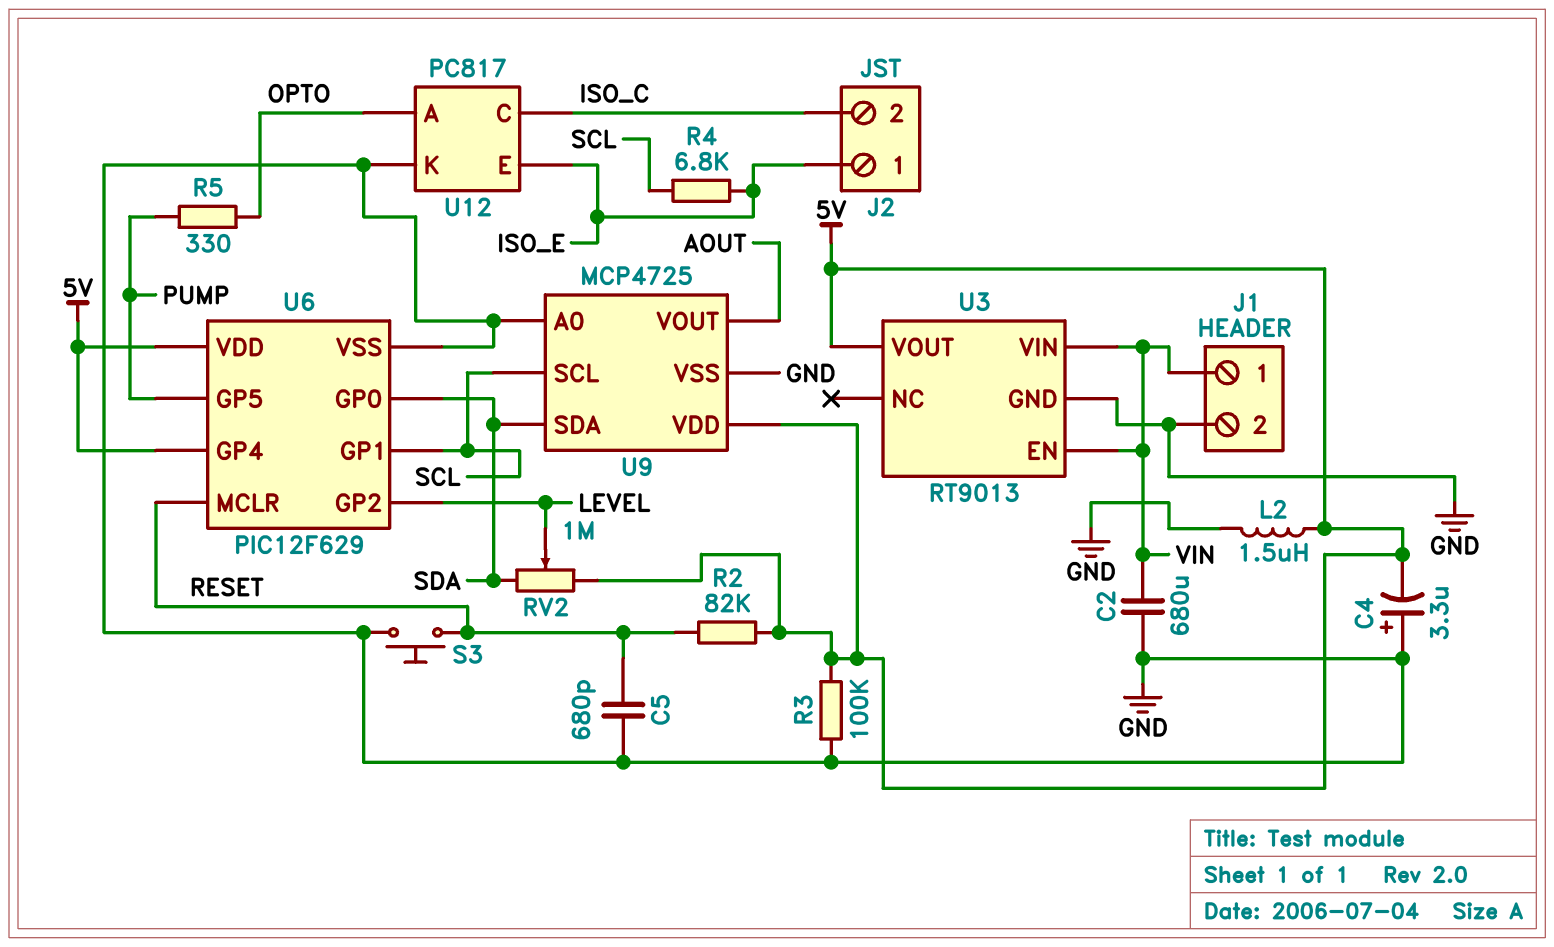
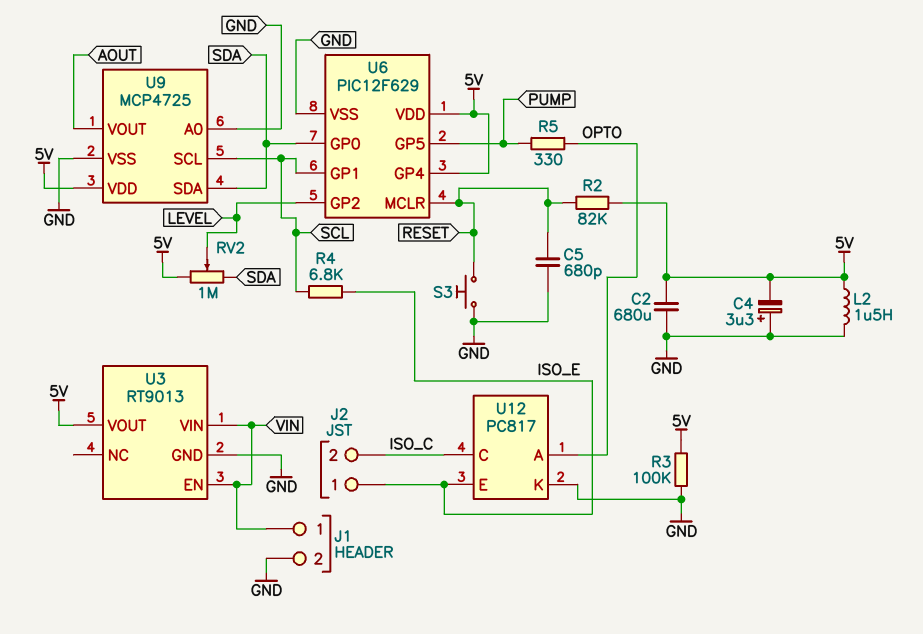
C2: 680uF (GND, VIN) -> 680uF (5V, GND)

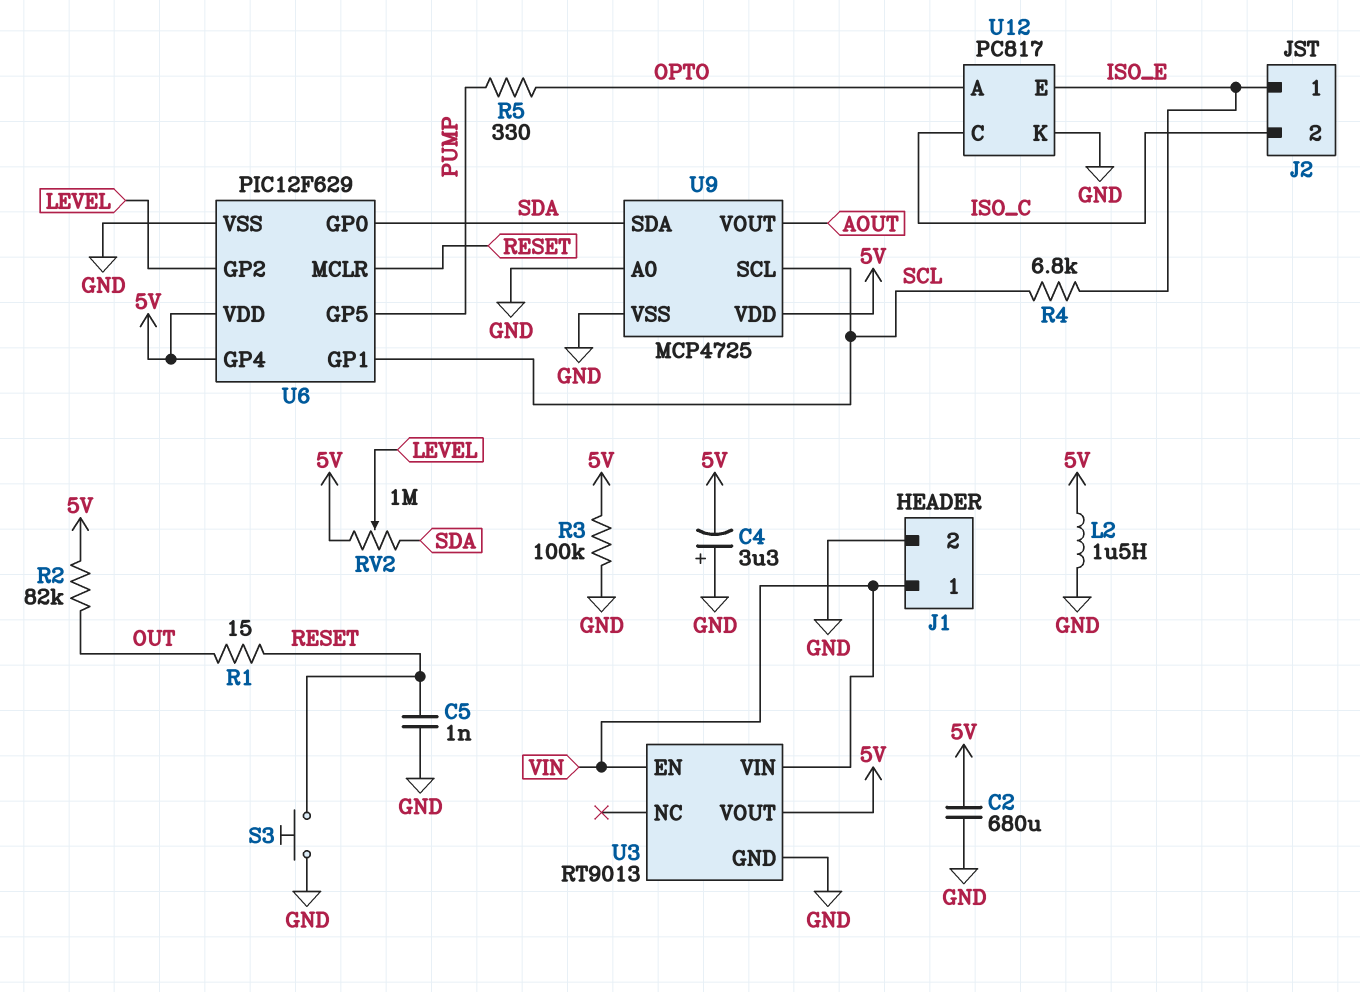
C5: 680pF (GND, RESET) -> 1nF (GND, RESET)
R1: none -> 15 (OUT, RESET)
R2: 82k (5V, RESET) -> 82k (5V, OUT)

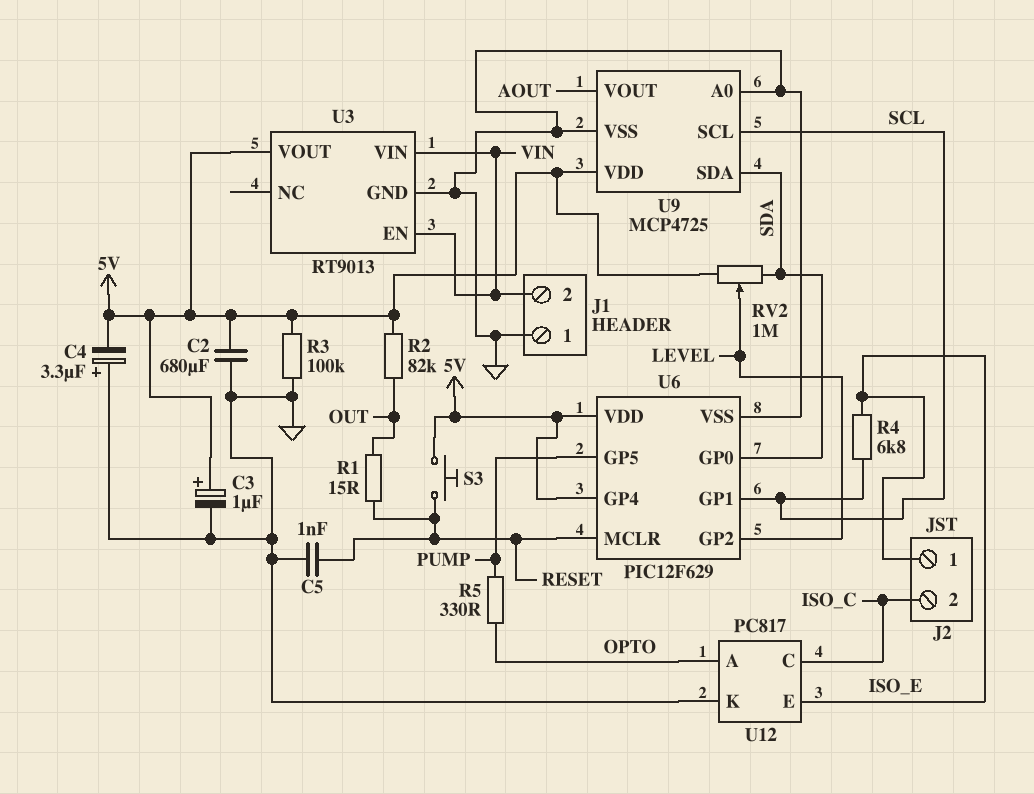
C3: none -> 1uF (plus 5V, minus GND)
J1 pin 1: VIN -> GND
J1 pin 2: GND -> VIN
L2: 1.5uH (5V, GND) -> none
S3: button (GND, RESET) -> button (5V, RESET)

